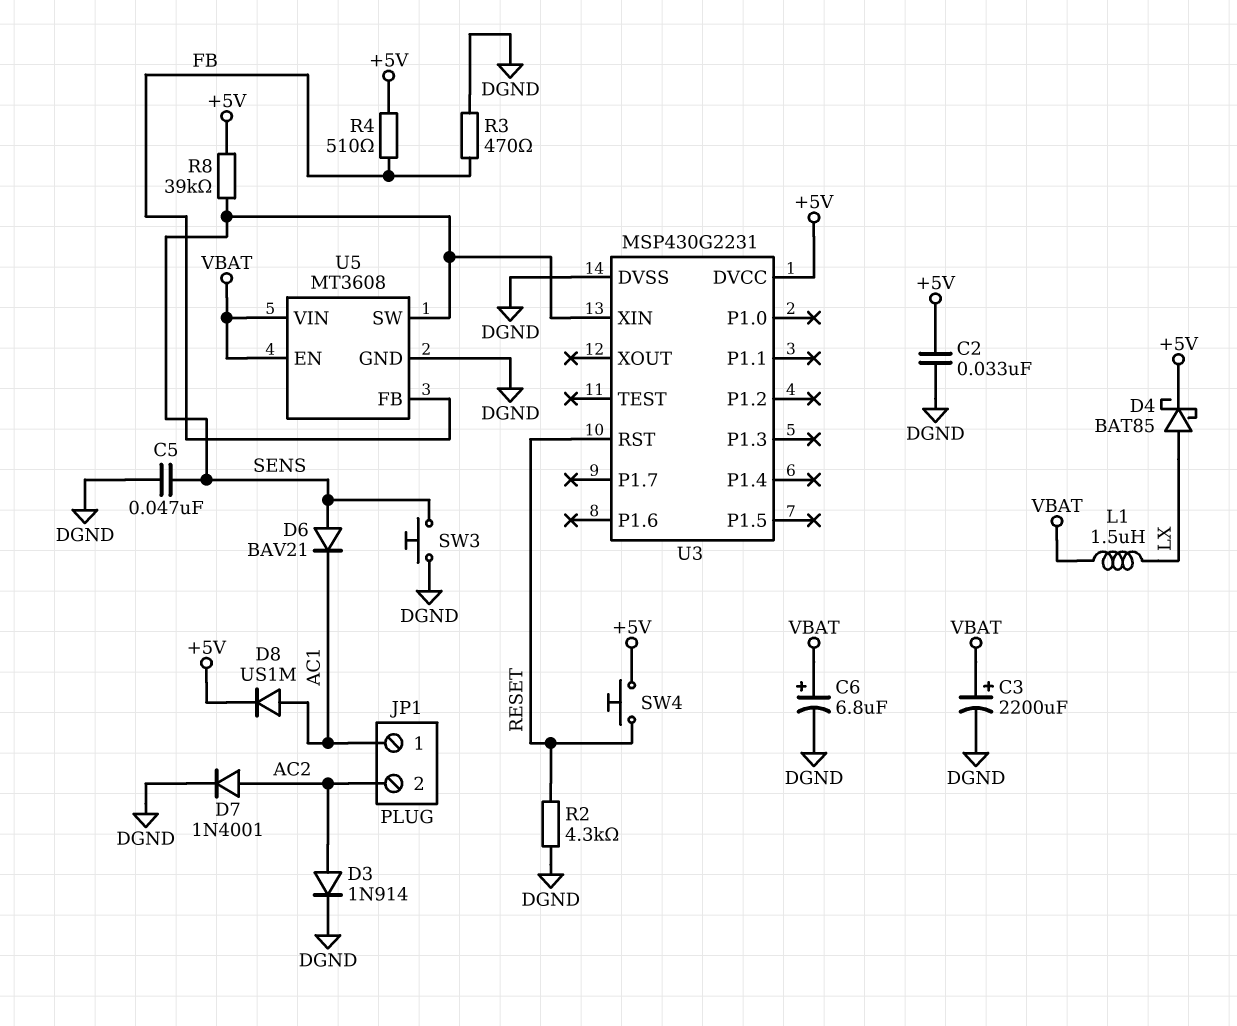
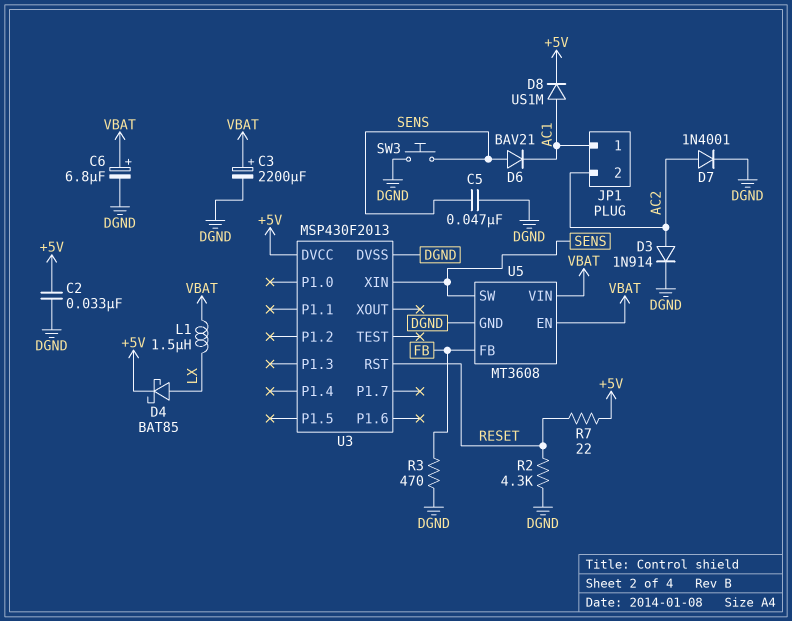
R4: 510 (+5V, FB) -> none
R7: none -> 22 (+5V, RESET)
R8: 39k (+5V, SENS) -> none
SW4: button (+5V, RESET) -> none
U3: MSP430G2231 -> MSP430F2013

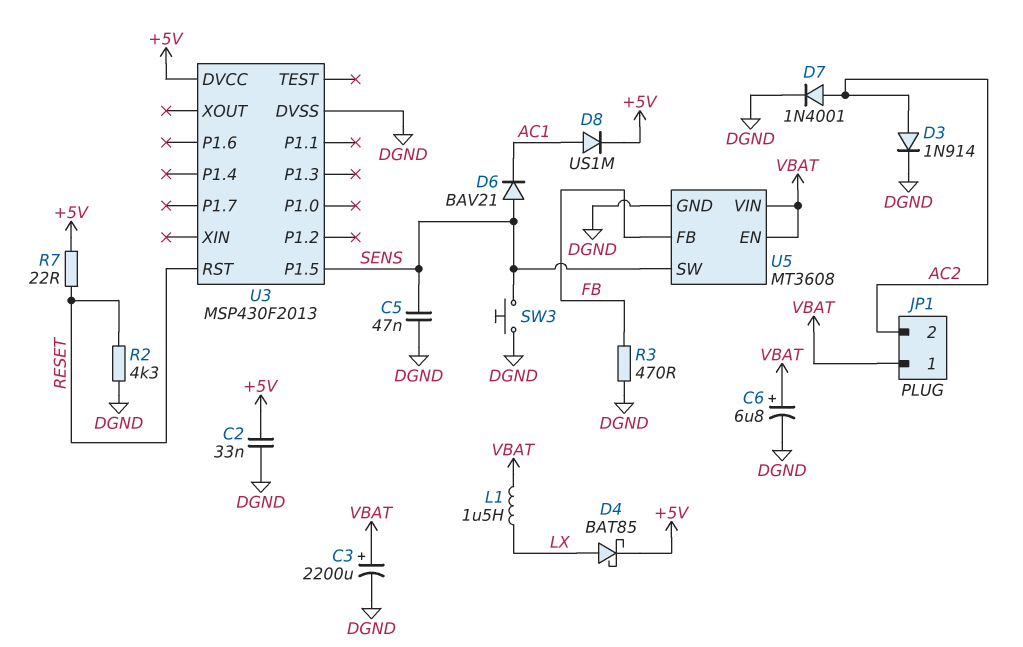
JP1 pin 1: AC1 -> VBAT
U3 pin P1.5: none -> SENS
U3 pin XIN: SENS -> none

